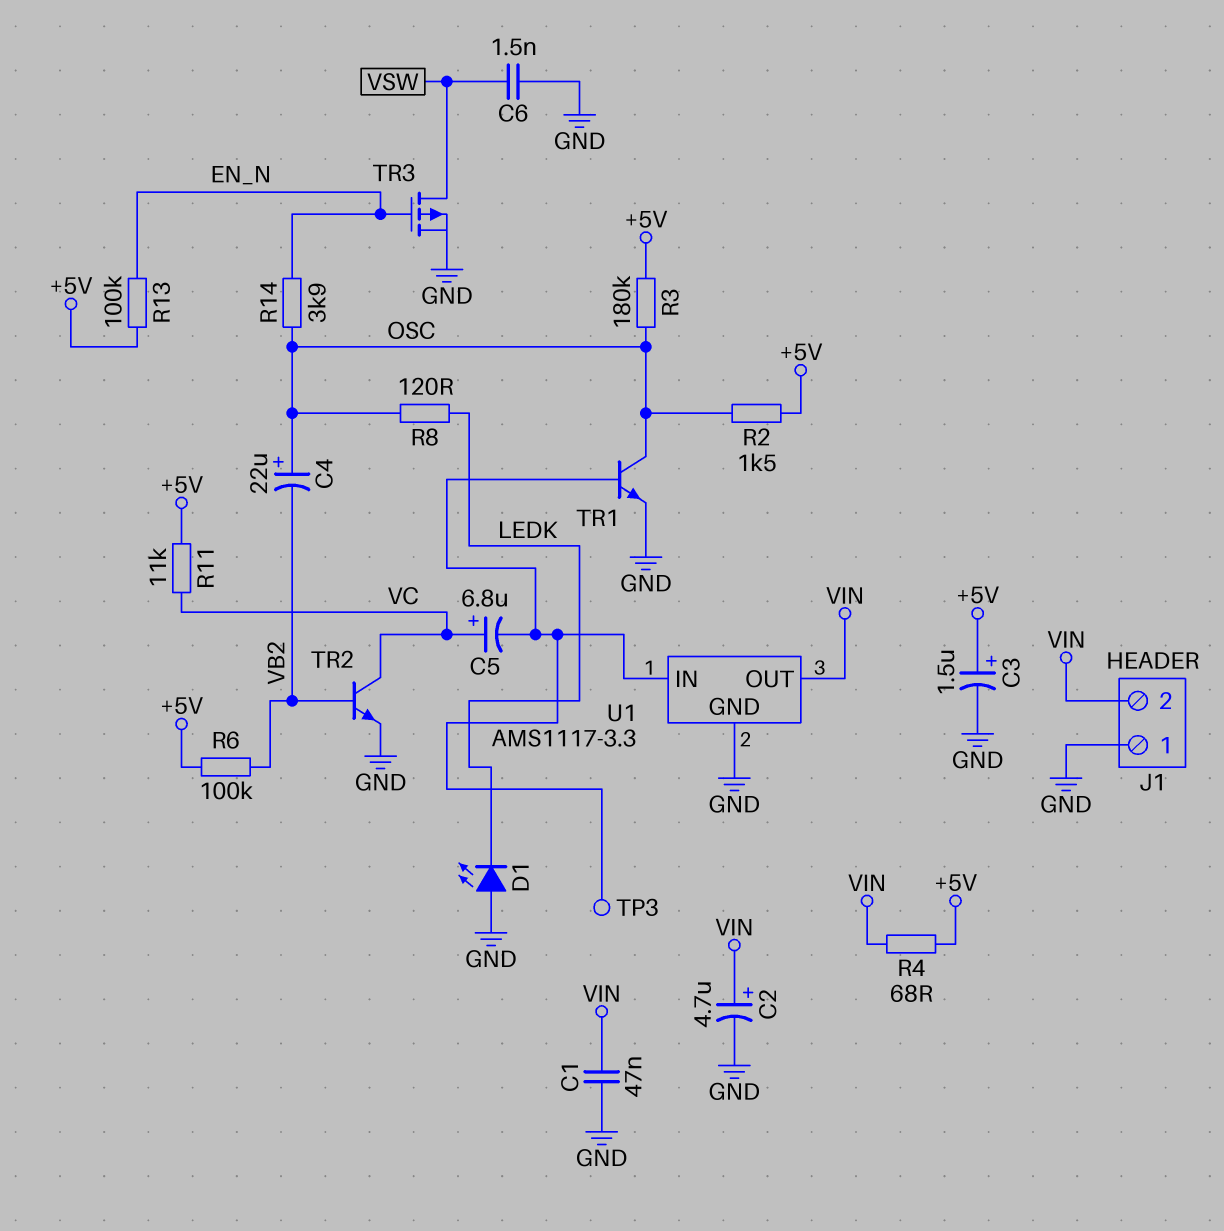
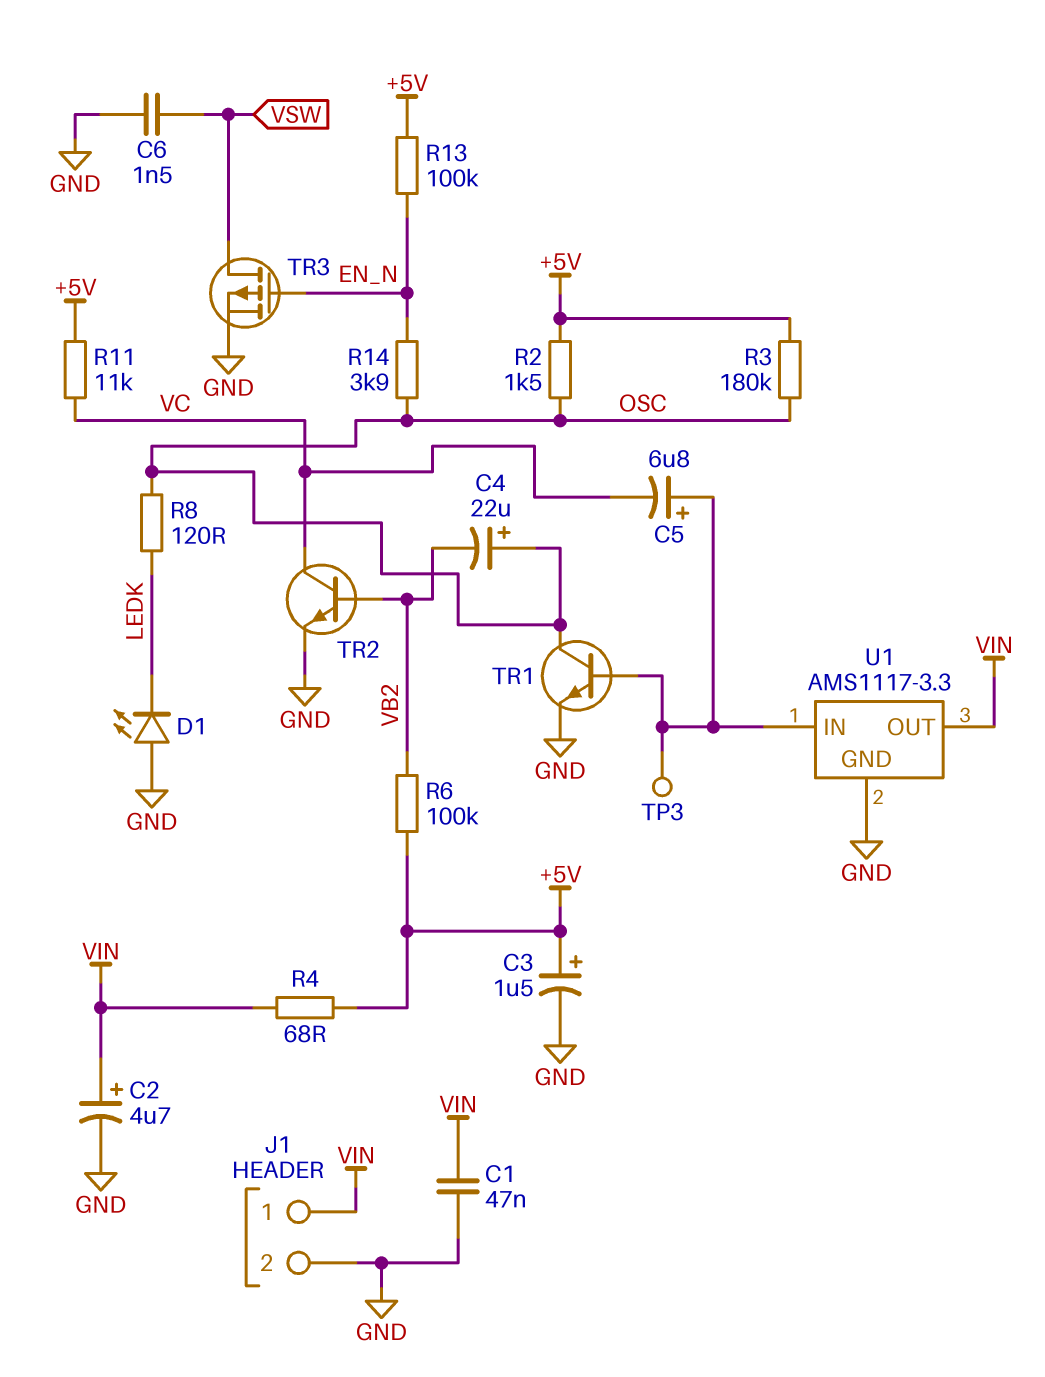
C5: 6.8uF (plus VC, minus U1/IN) -> 6.8uF (plus U1/IN, minus VC)
J1 pin 1: GND -> VIN
J1 pin 2: VIN -> GND

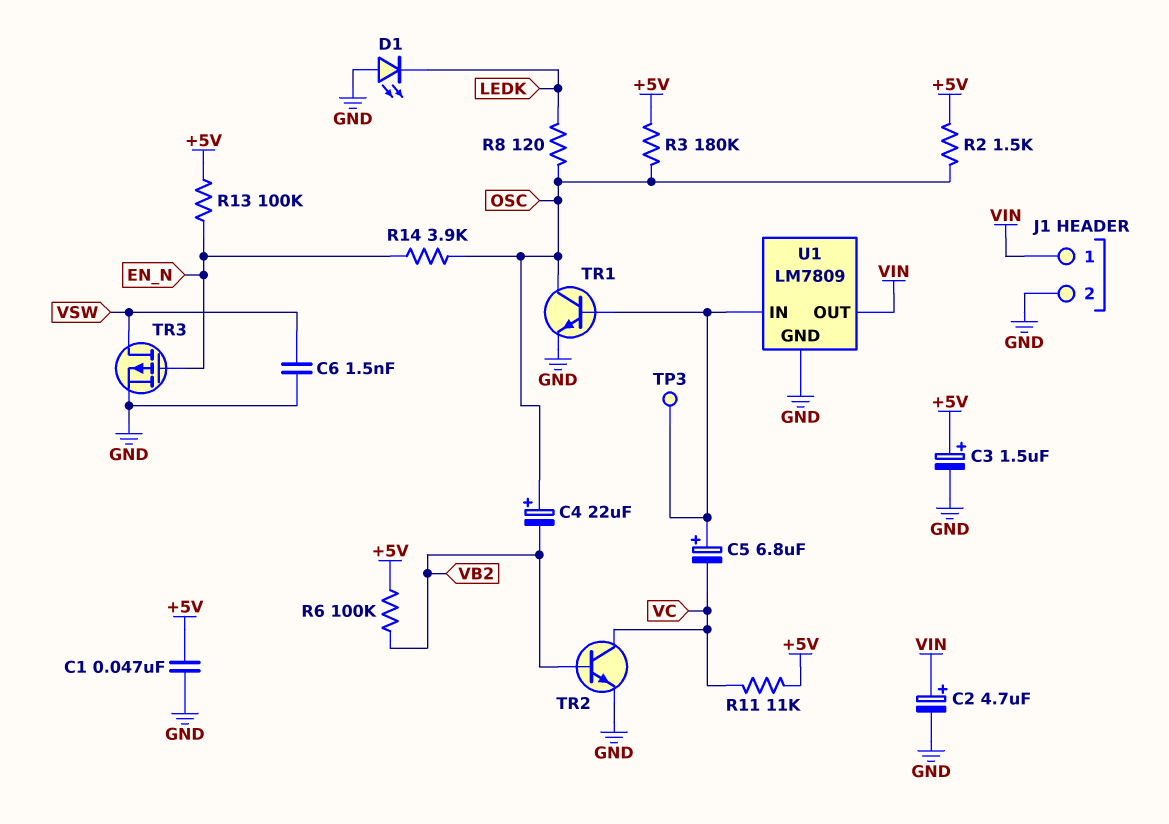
C1: 47nF (GND, VIN) -> 47nF (+5V, GND)
R4: 68 (+5V, VIN) -> none
U1: AMS1117-3.3 -> LM7809

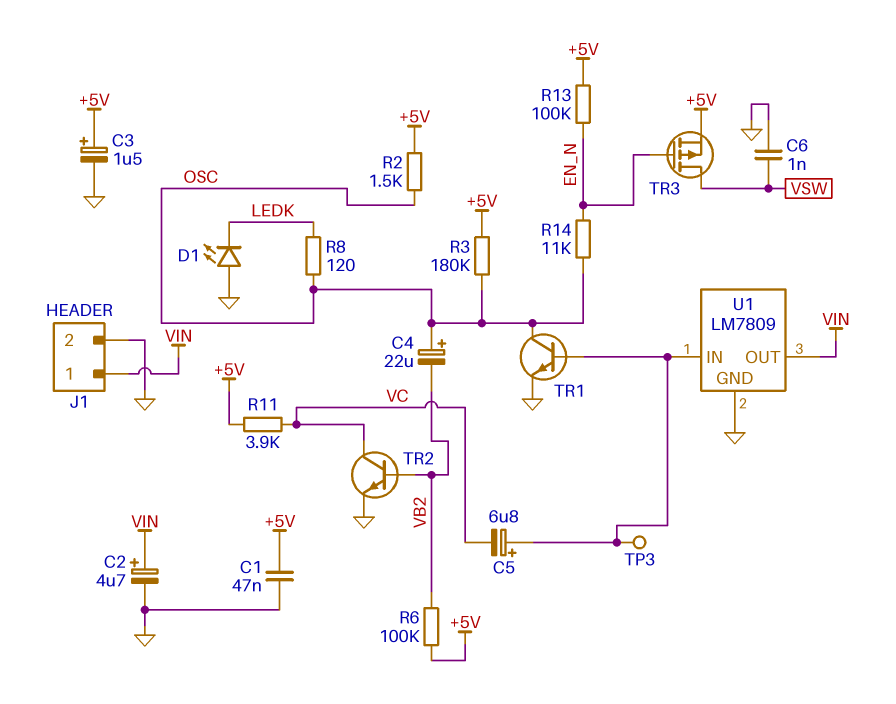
C6: 1.5nF (GND, VSW) -> 1nF (GND, VSW)
R11: 11k (+5V, VC) -> 3.9k (+5V, VC)
R14: 3.9k (EN_N, OSC) -> 11k (EN_N, OSC)
TR3: PMOS (G EN_N, D VSW, S GND) -> PMOS (G EN_N, D VSW, S +5V)

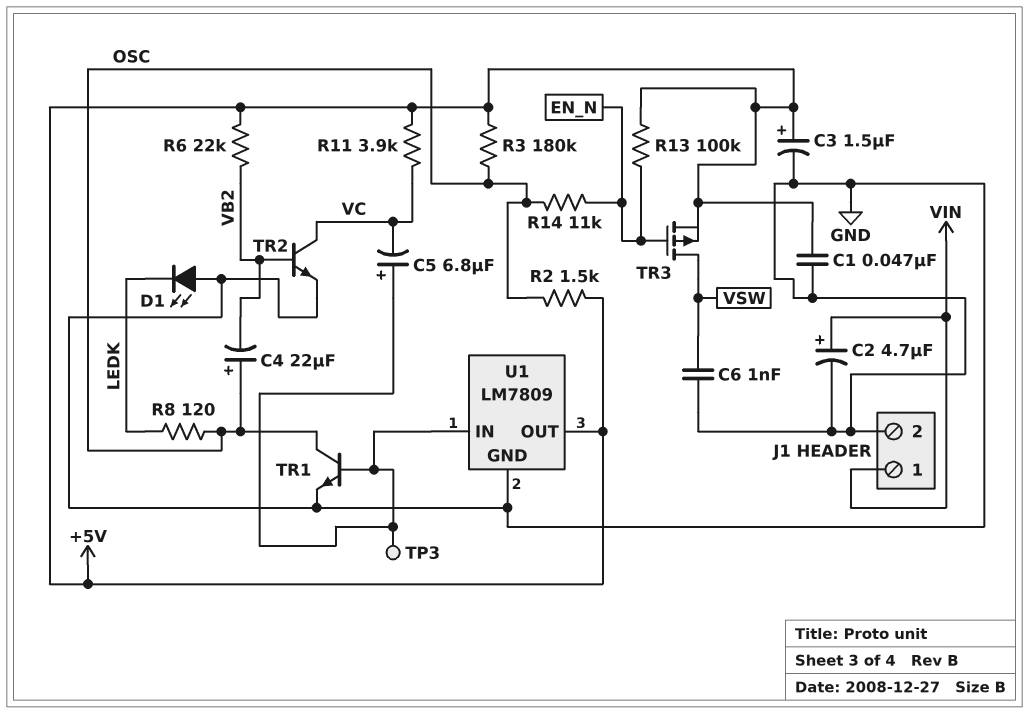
R6: 100k (+5V, VB2) -> 22k (+5V, VB2)
U1 pin OUT: VIN -> +5V

